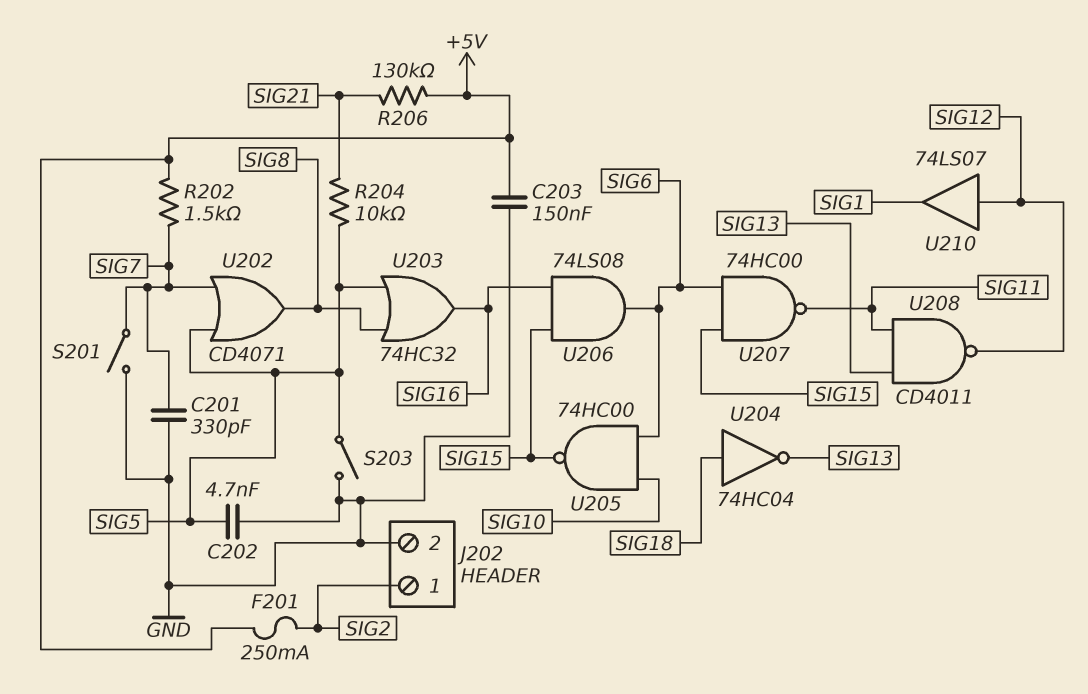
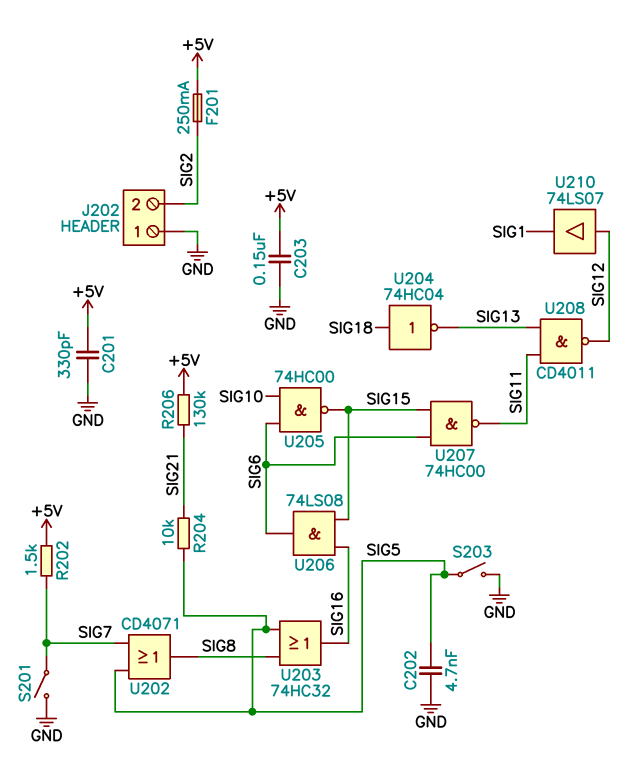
C201: 330pF (GND, SIG7) -> 330pF (+5V, GND)
J202 pin 1: SIG2 -> GND
J202 pin 2: GND -> SIG2

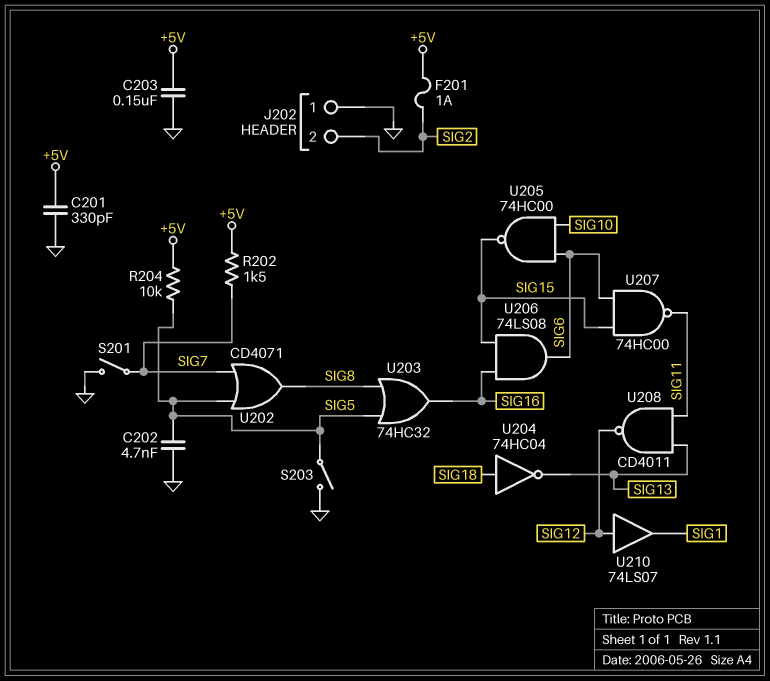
F201: 250mA (+5V, SIG2) -> 1A (+5V, SIG2)
R204: 10k (SIG5, SIG21) -> 10k (+5V, SIG5)
R206: 130k (+5V, SIG21) -> none

